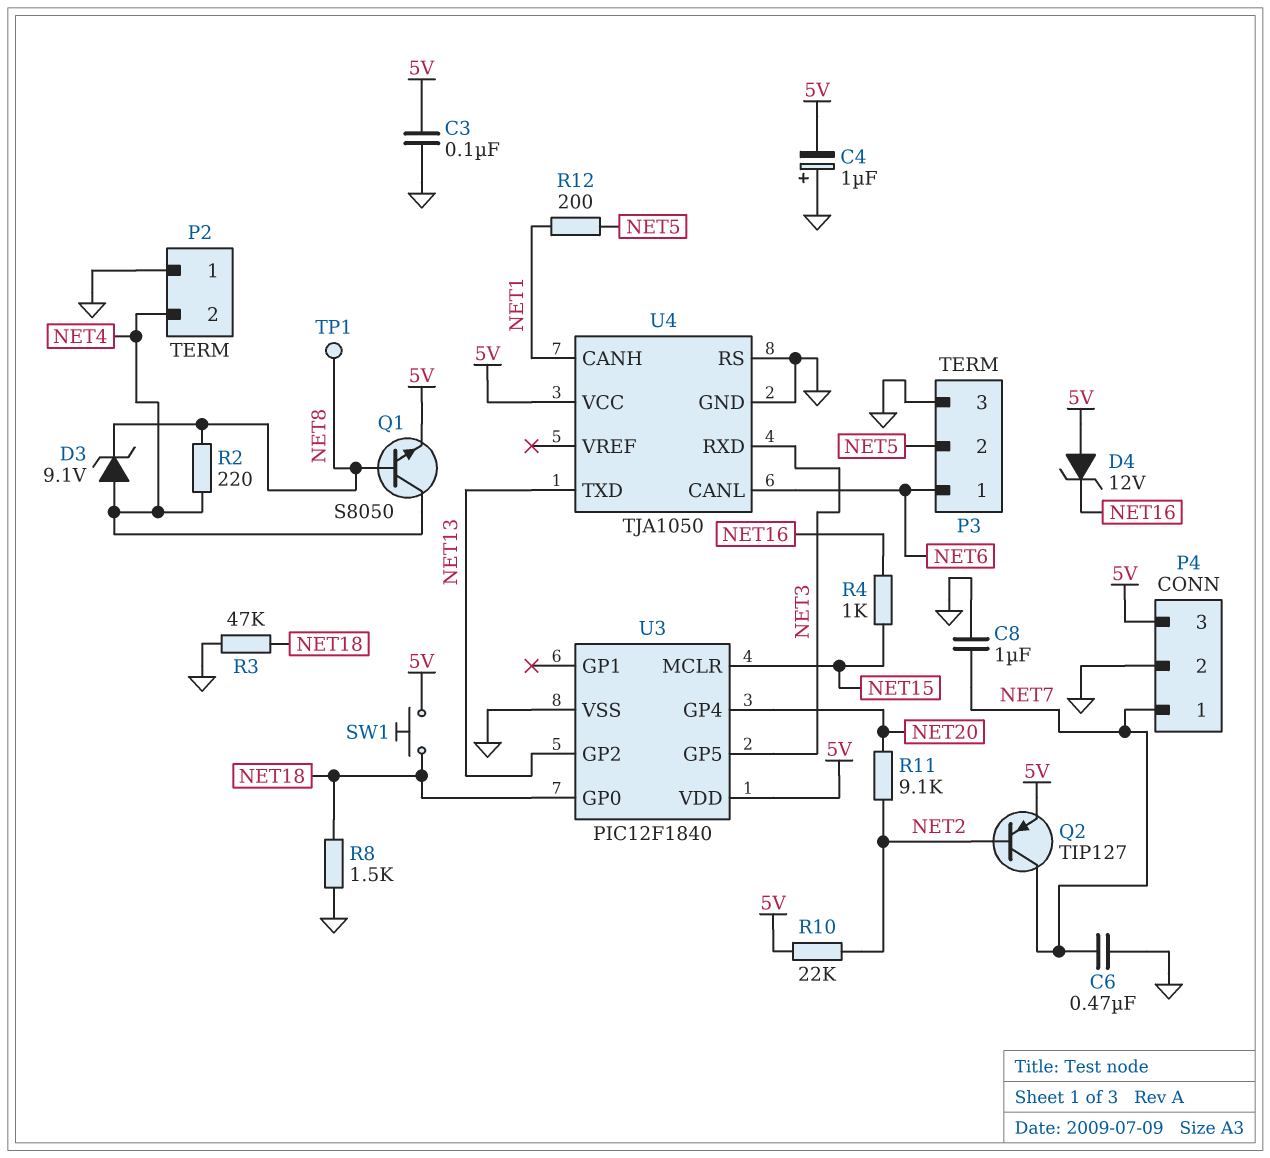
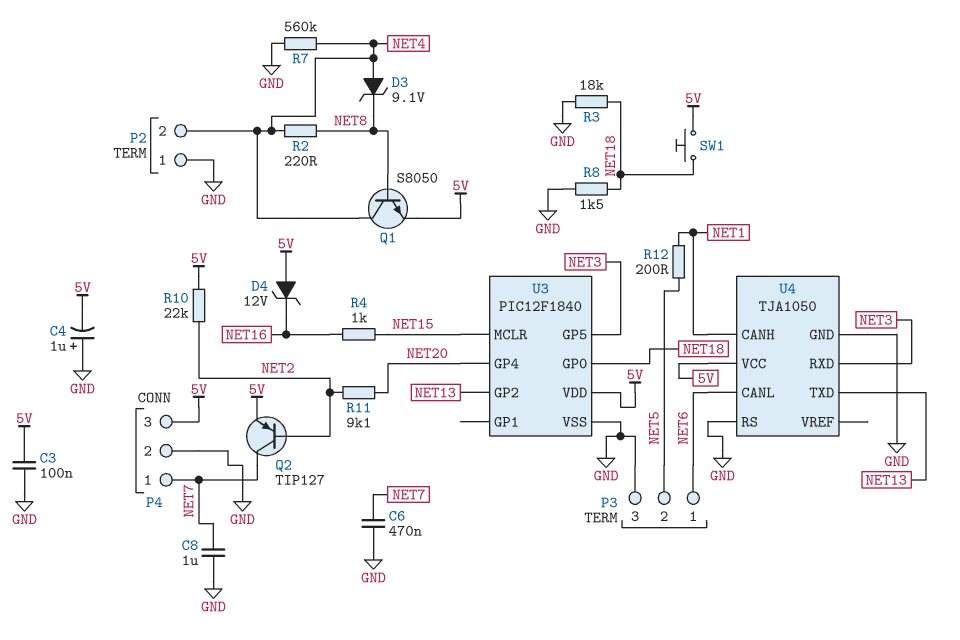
R3: 47k (GND, NET18) -> 18k (GND, NET18)
R7: none -> 560k (GND, NET4)
TP1: test point (NET8) -> none

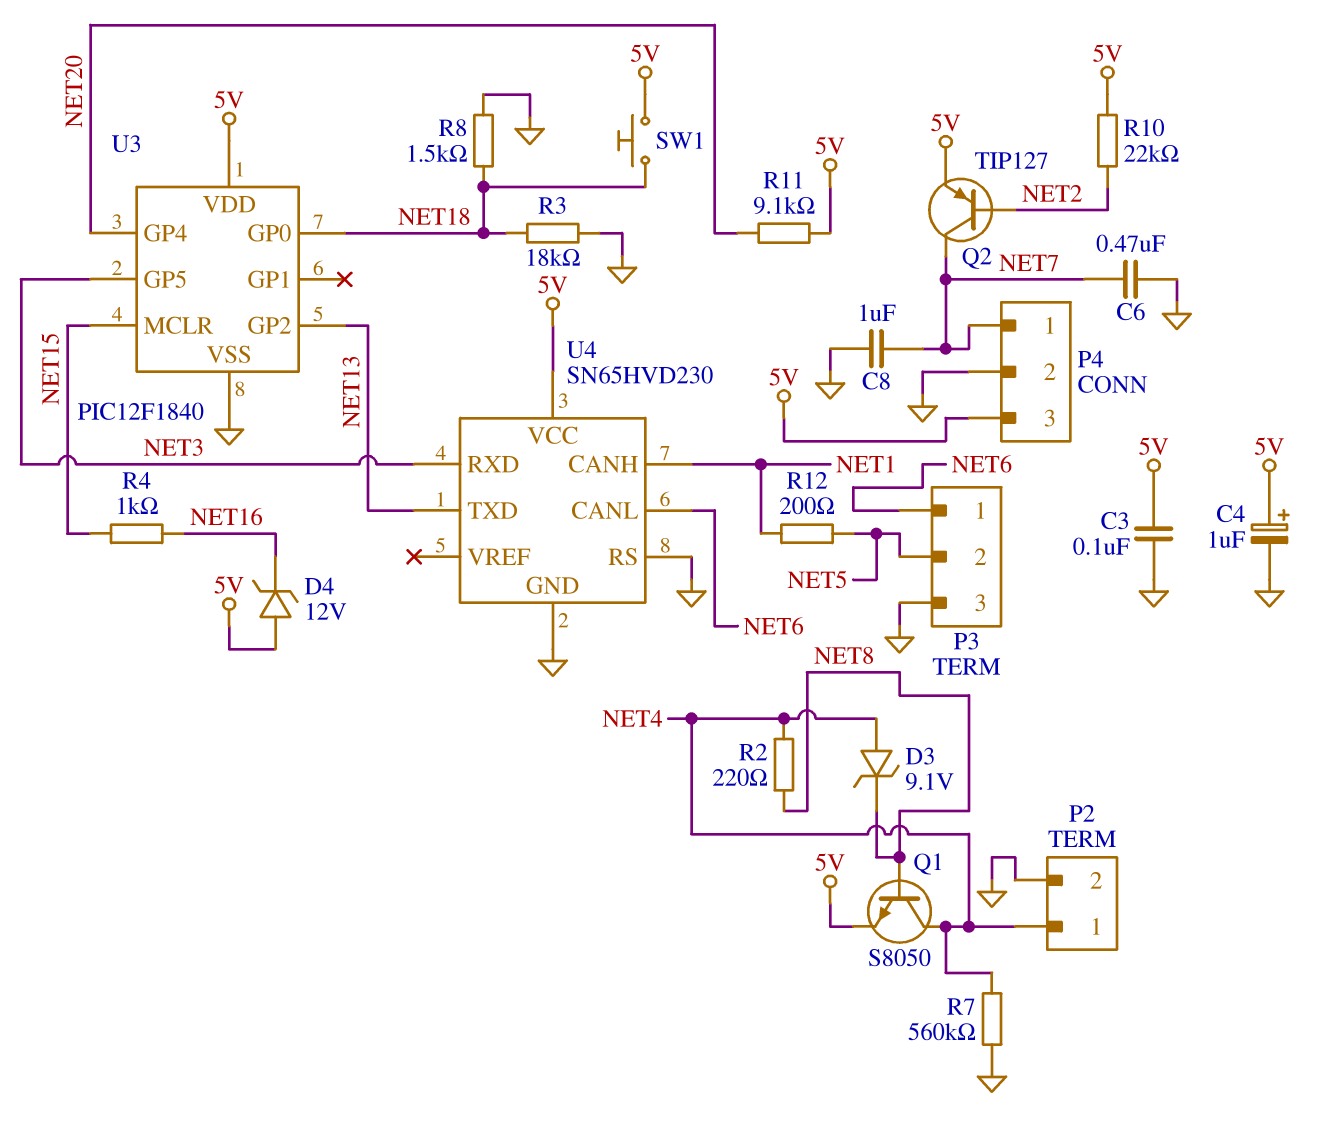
C4: 1uF (plus GND, minus 5V) -> 1uF (plus 5V, minus GND)
P2 pin 1: GND -> NET4
P2 pin 2: NET4 -> GND
R11: 9.1k (NET2, NET20) -> 9.1k (5V, NET20)
U4: TJA1050 -> SN65HVD230

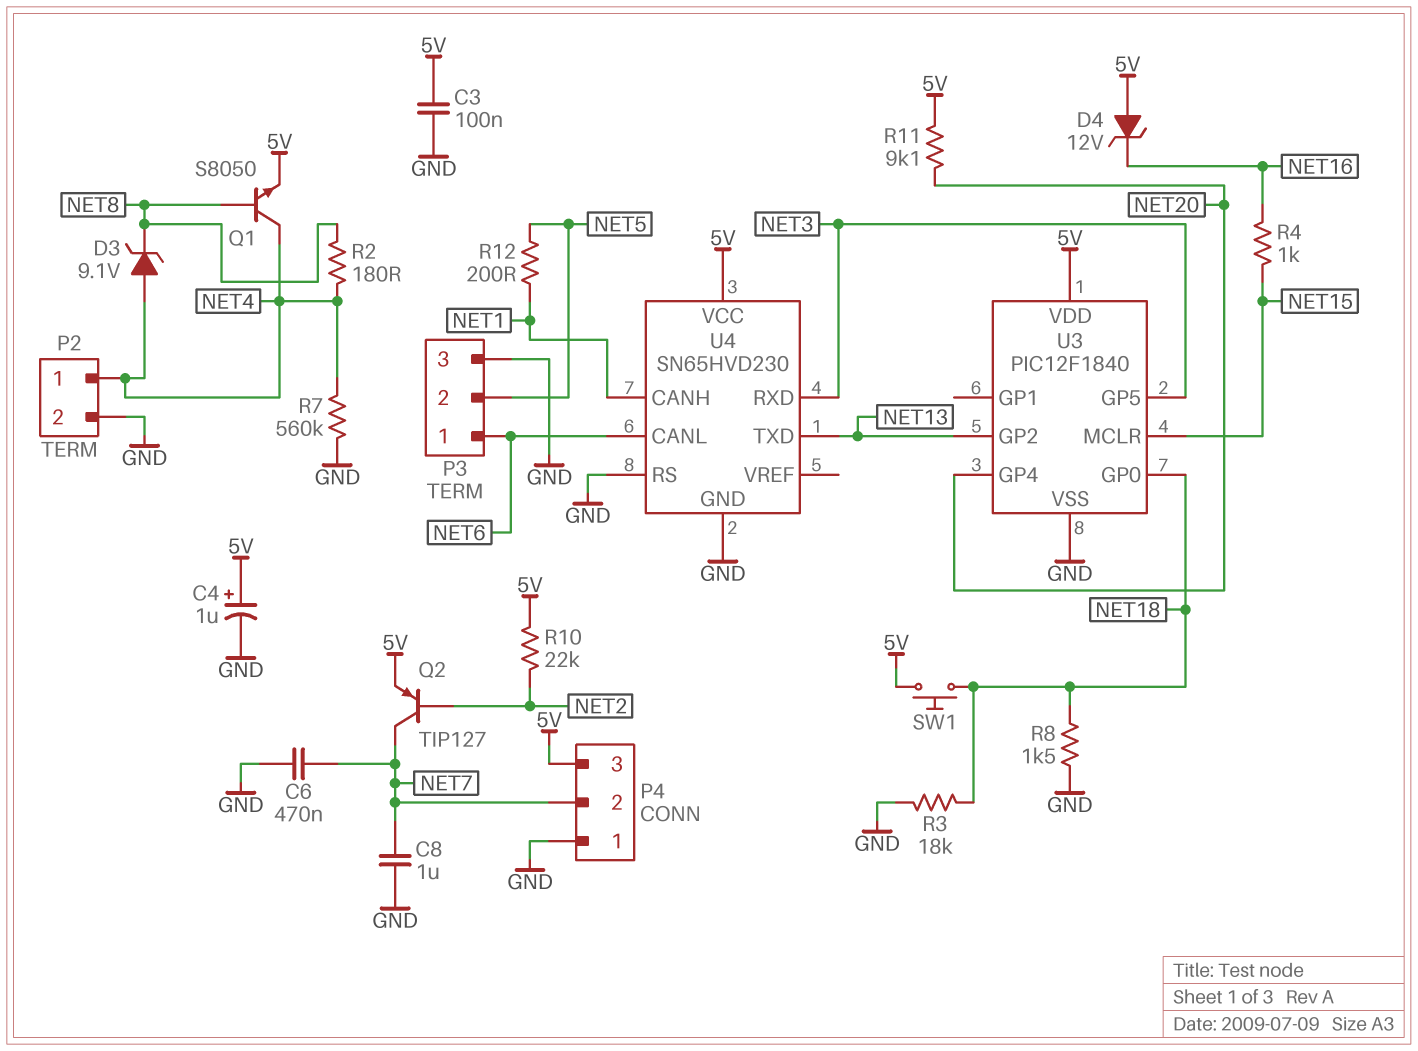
P4 pin 1: NET7 -> GND
P4 pin 2: GND -> NET7
R2: 220 (NET4, NET8) -> 180 (NET4, NET8)

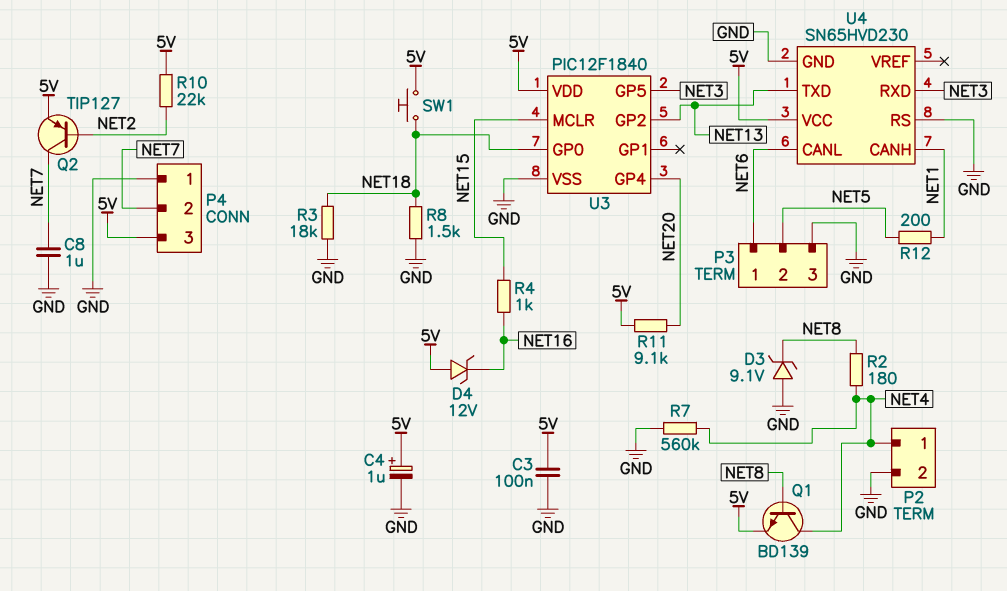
C6: 470nF (GND, NET7) -> none
D3: zener 9.1V (A NET4, K NET8) -> zener 9.1V (A GND, K NET8)
Q1: NPN S8050 (B NET8, C NET4, E 5V) -> NPN BD139 (B NET8, C NET4, E 5V)

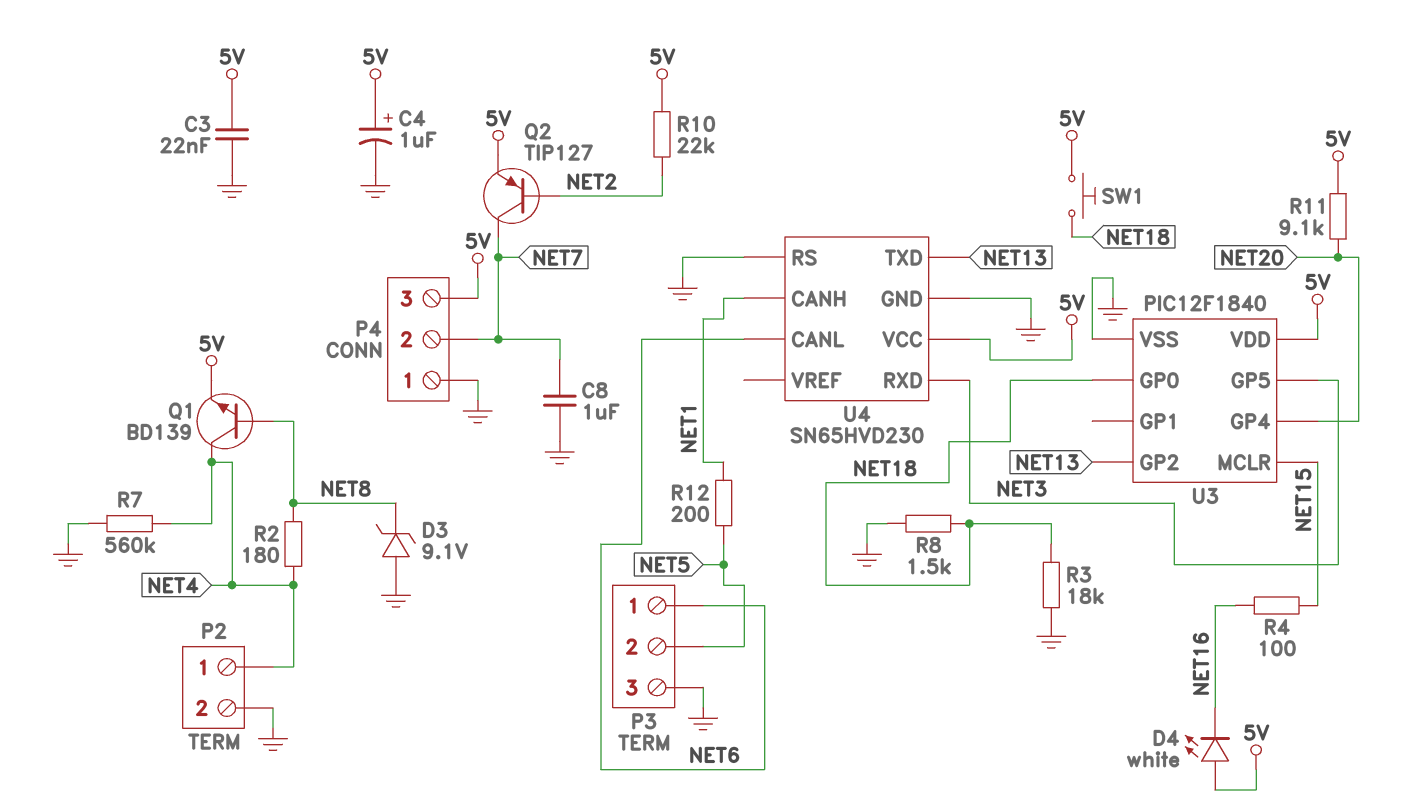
C3: 100nF (5V, GND) -> 22nF (5V, GND)
D4: zener 12V (A 5V, K NET16) -> LED white (A 5V, K NET16)
R4: 1k (NET15, NET16) -> 100 (NET15, NET16)

